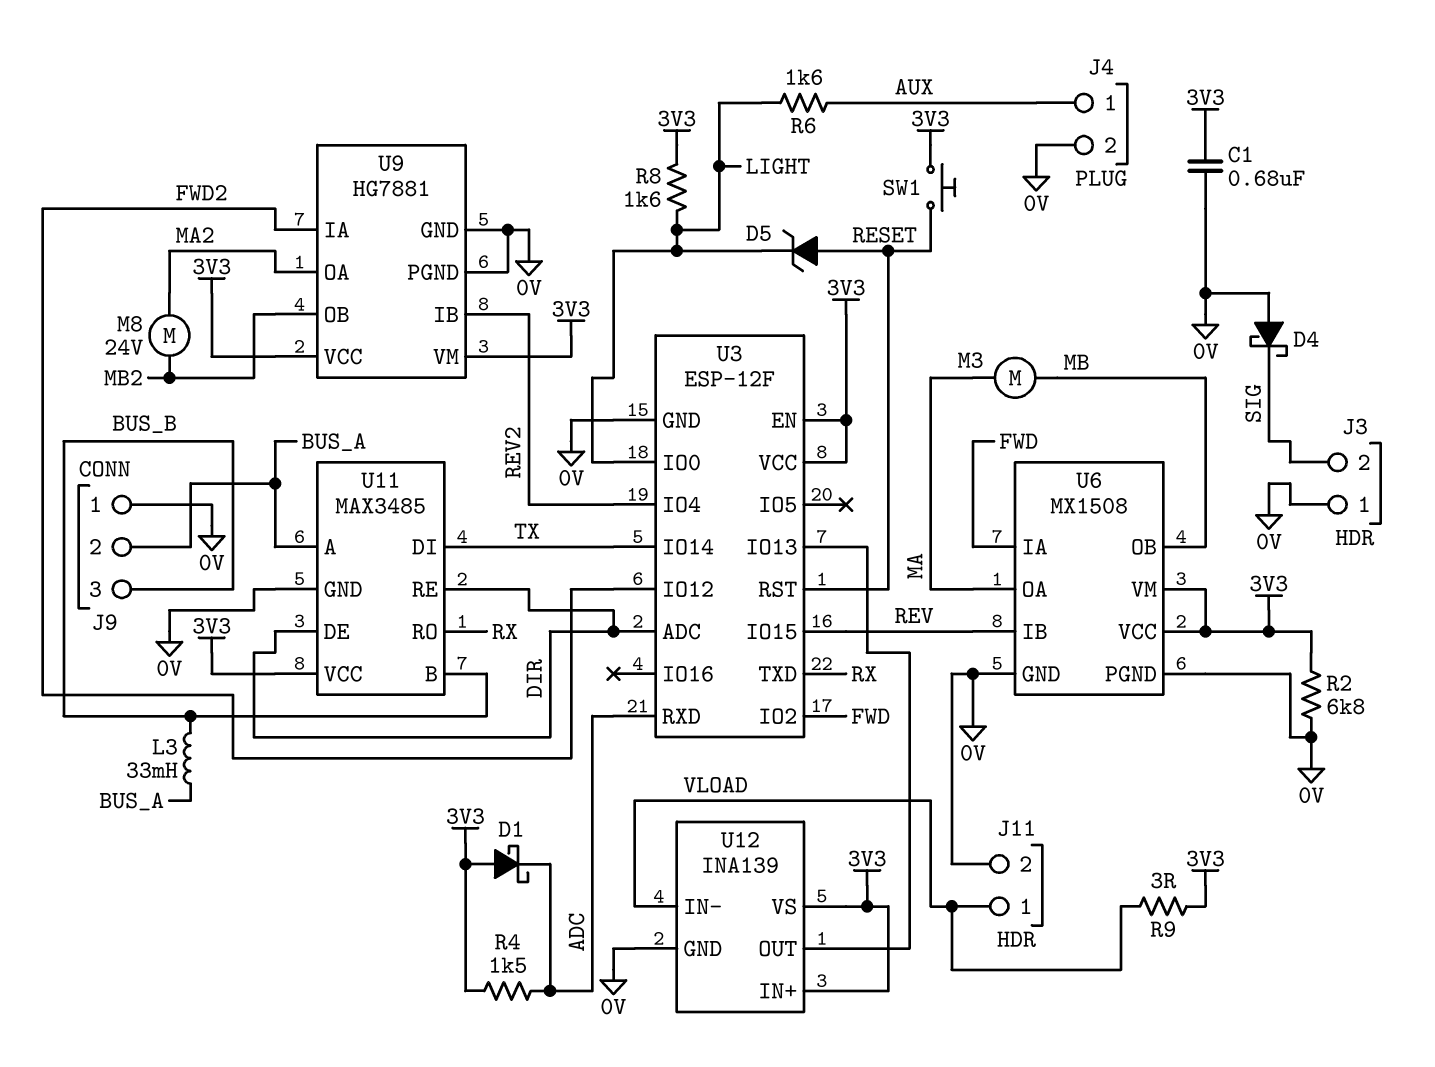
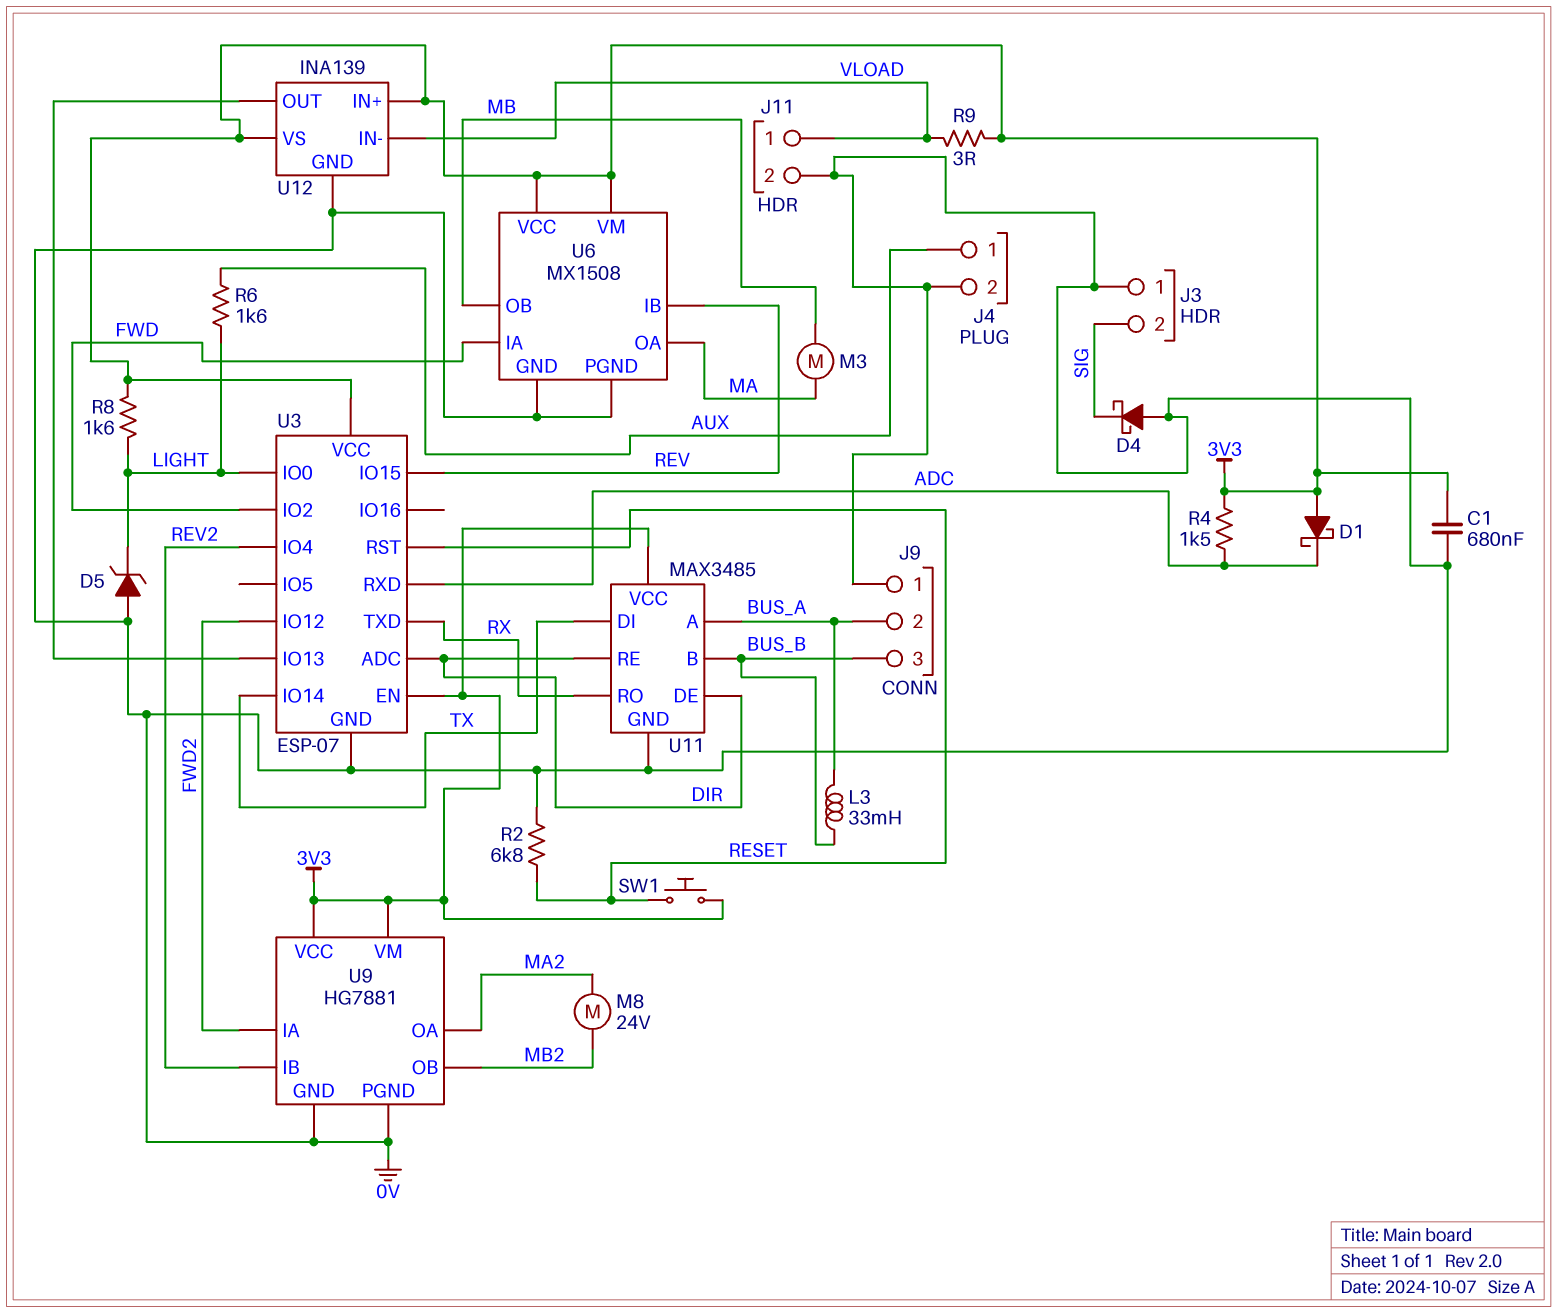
D5: zener (A RESET, K LIGHT) -> zener (A 0V, K LIGHT)
R2: 6.8k (0V, 3V3) -> 6.8k (0V, RESET)
U3: ESP-12F -> ESP-07

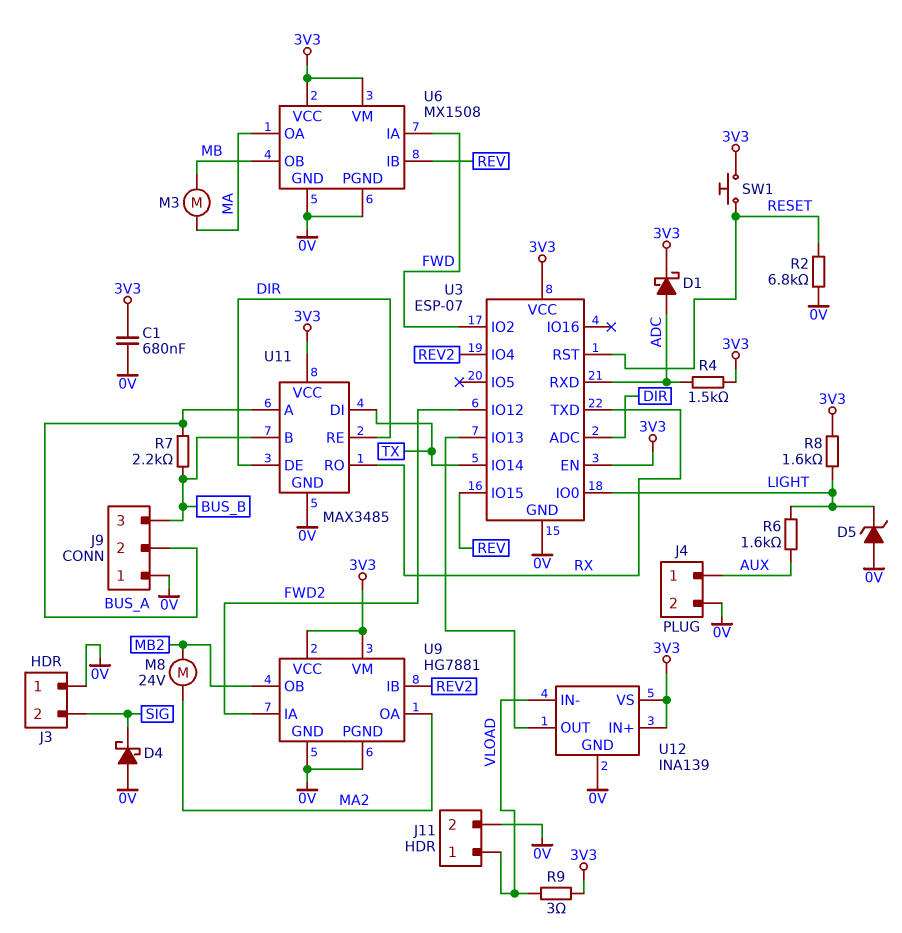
D1: schottky (A 3V3, K ADC) -> schottky (A ADC, K 3V3)
L3: 33mH (BUS_A, BUS_B) -> none
R7: none -> 2.2k (BUS_A, BUS_B)

